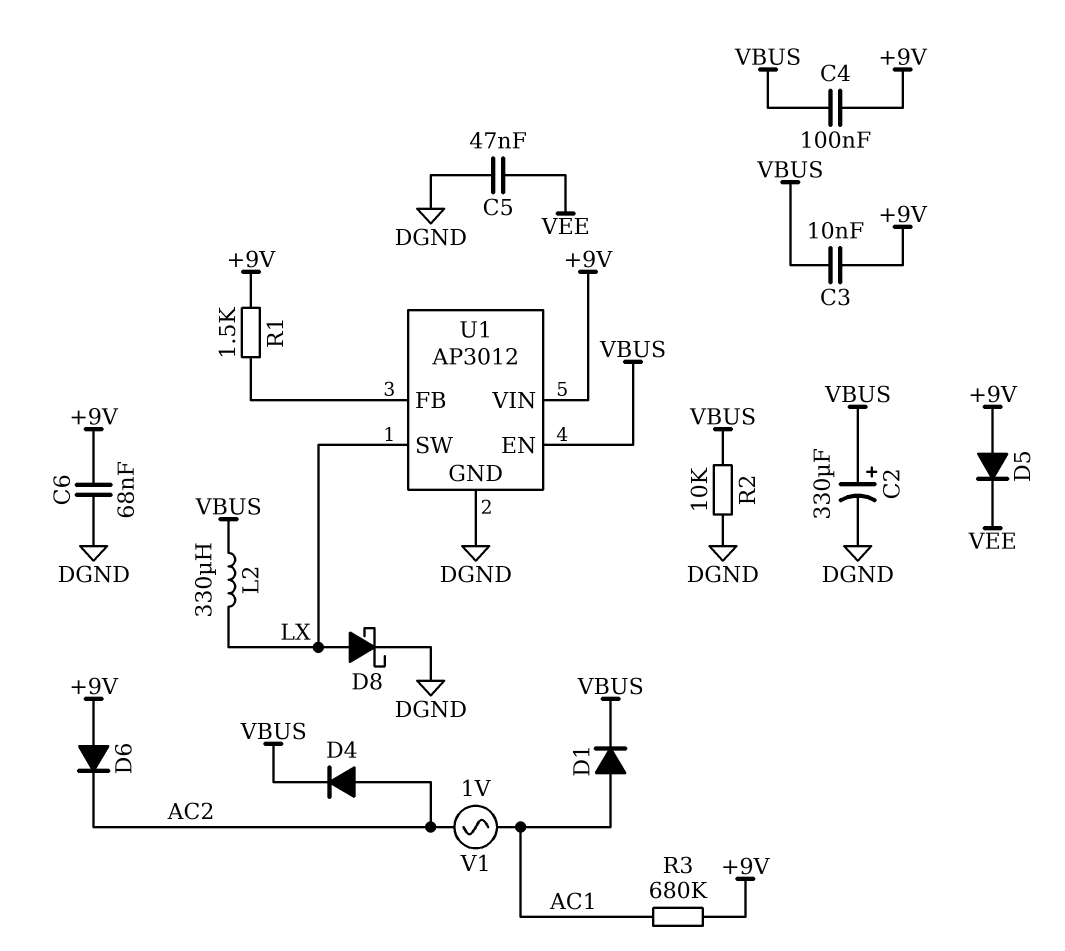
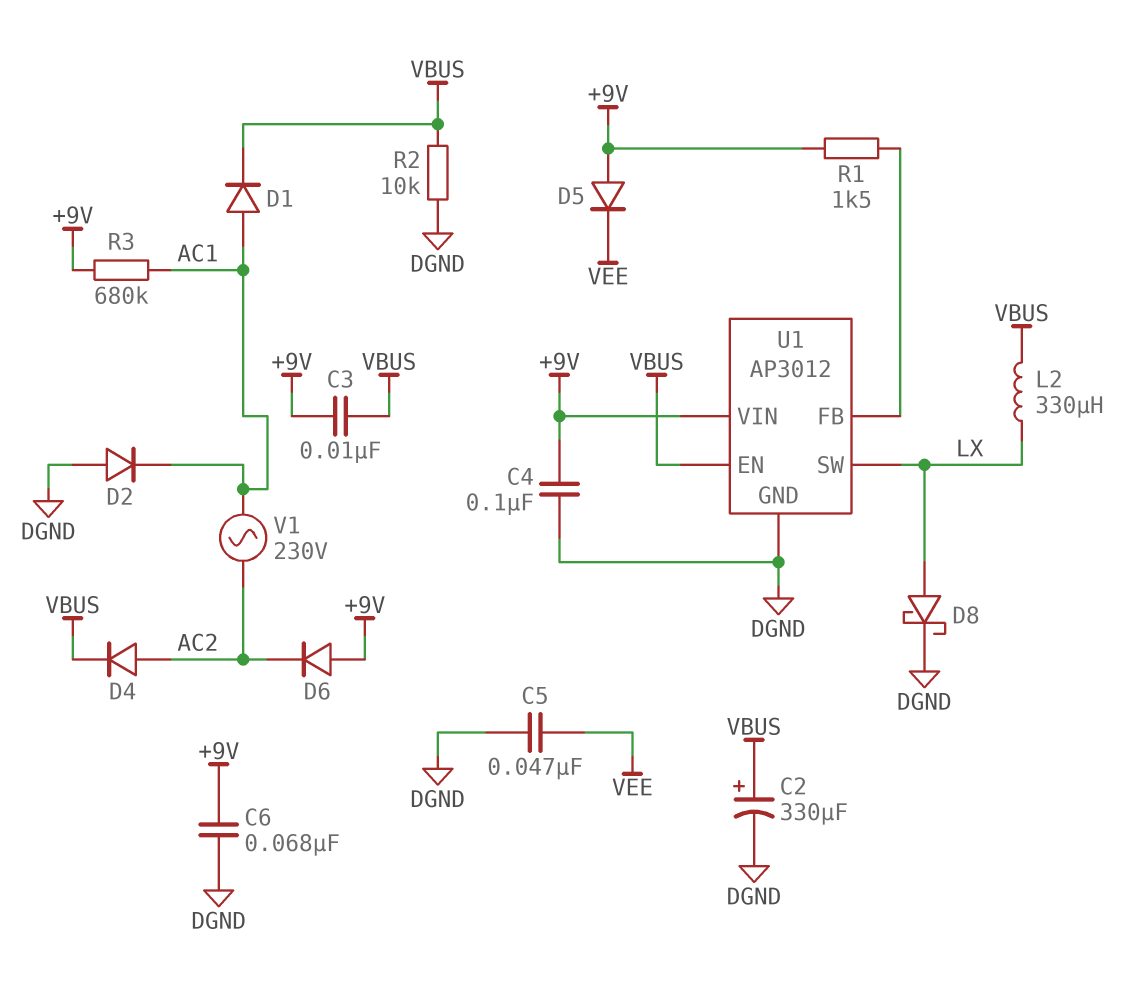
C4: 100nF (+9V, VBUS) -> 100nF (+9V, DGND)
D2: none -> diode (A DGND, K AC1)
V1: AC 1V (AC1, AC2) -> AC 230V (AC1, AC2)

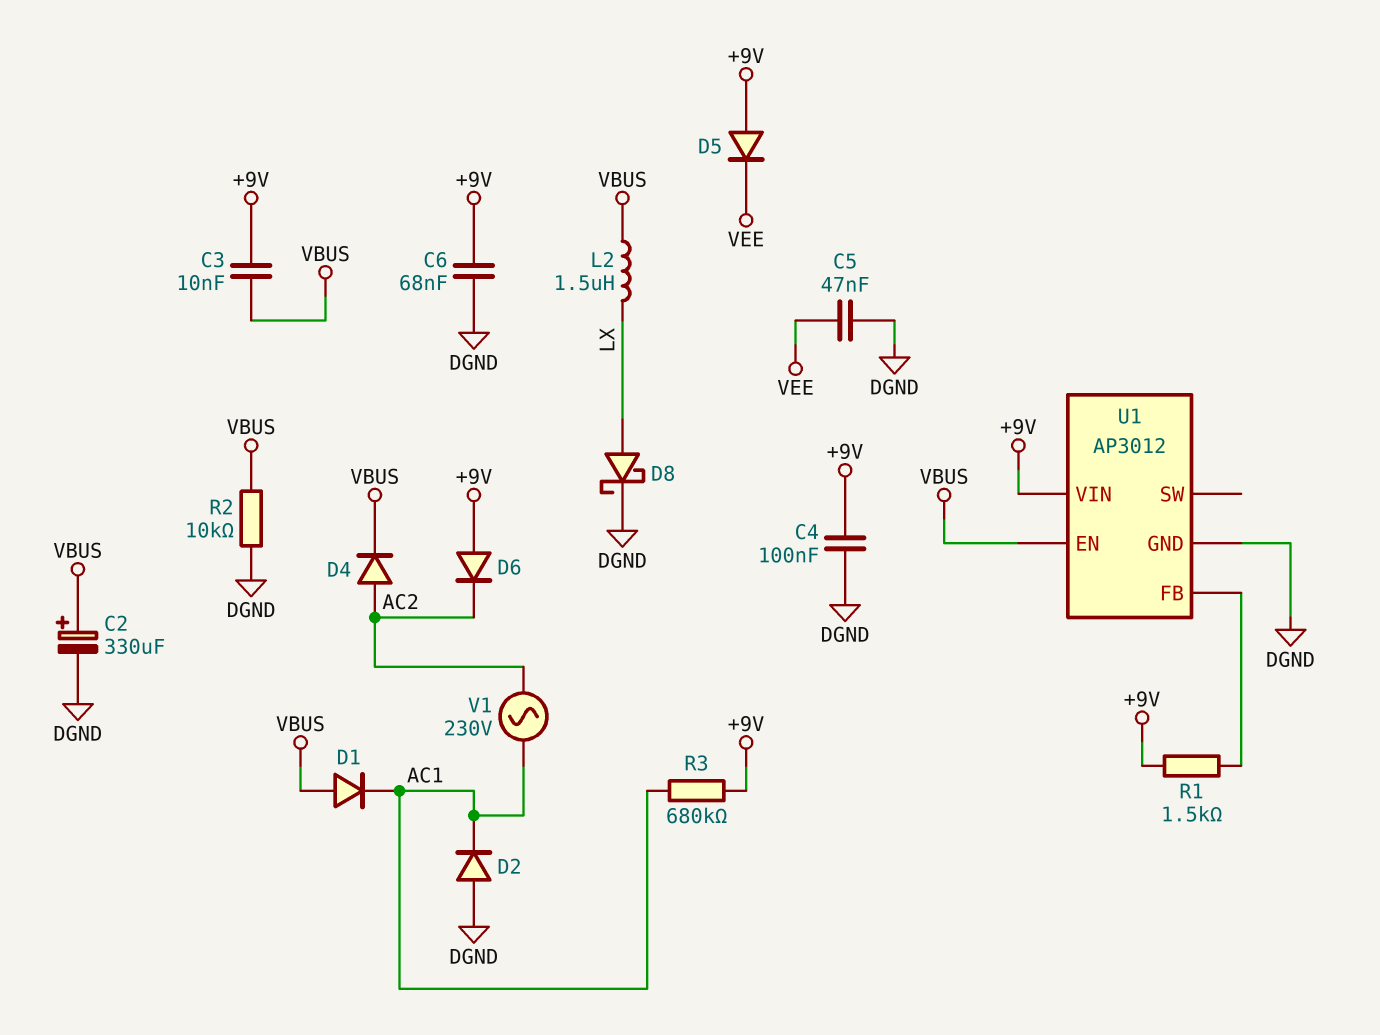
D1: diode (A AC1, K VBUS) -> diode (A VBUS, K AC1)
L2: 330uH (LX, VBUS) -> 1.5uH (LX, VBUS)
U1 pin SW: LX -> none

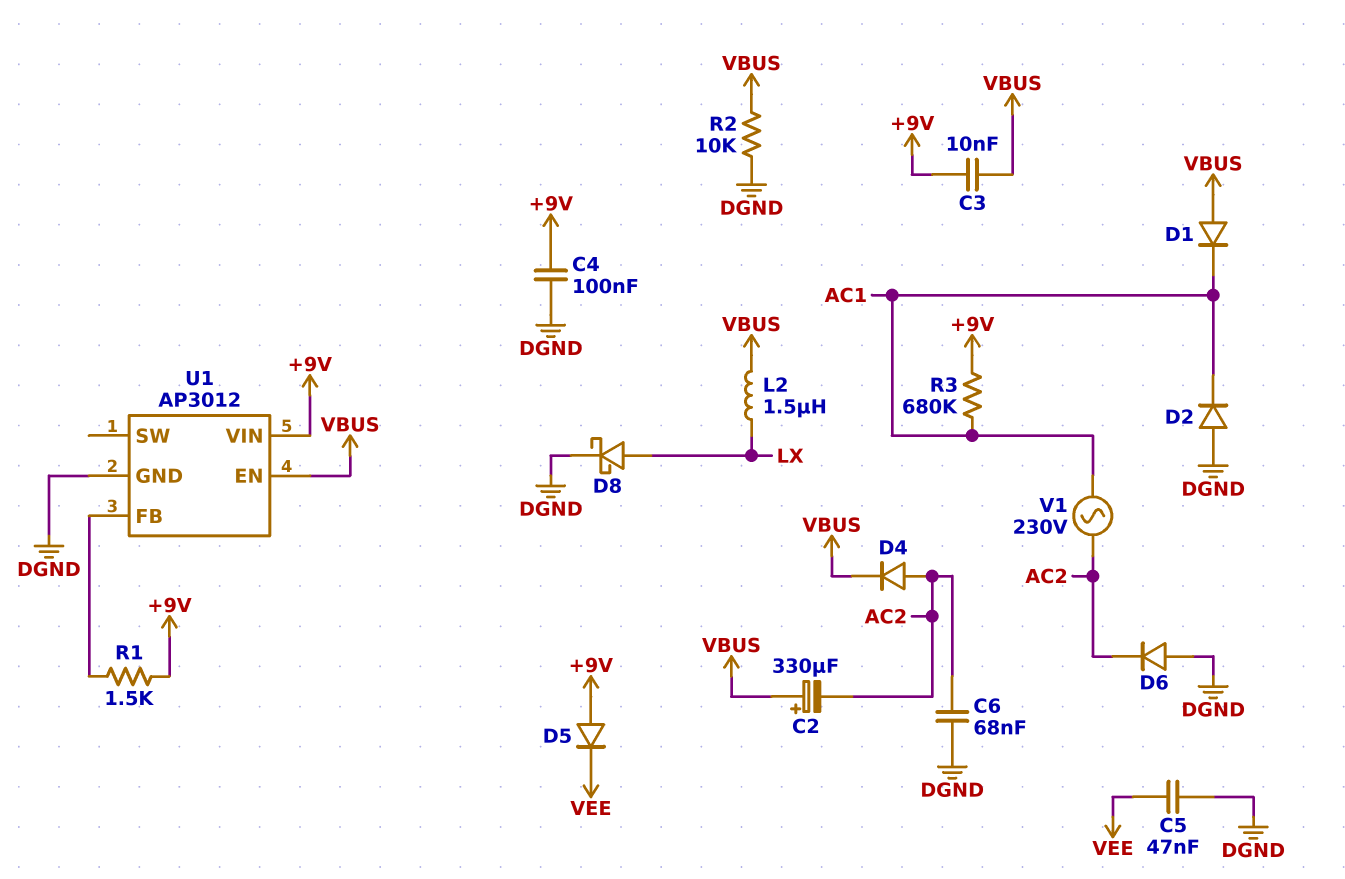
C2: 330uF (plus VBUS, minus DGND) -> 330uF (plus VBUS, minus AC2)
C6: 68nF (+9V, DGND) -> 68nF (AC2, DGND)
D6: diode (A +9V, K AC2) -> diode (A DGND, K AC2)

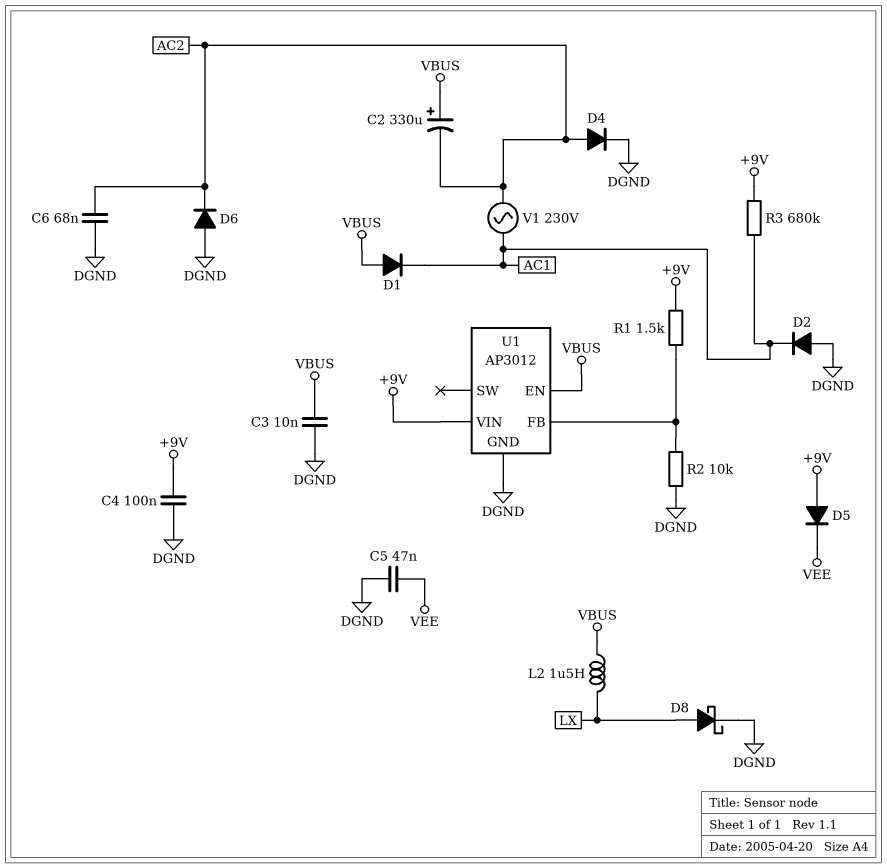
C3: 10nF (+9V, VBUS) -> 10nF (DGND, VBUS)
D4: diode (A AC2, K VBUS) -> diode (A AC2, K DGND)
R2: 10k (DGND, VBUS) -> 10k (DGND, U1/FB)

